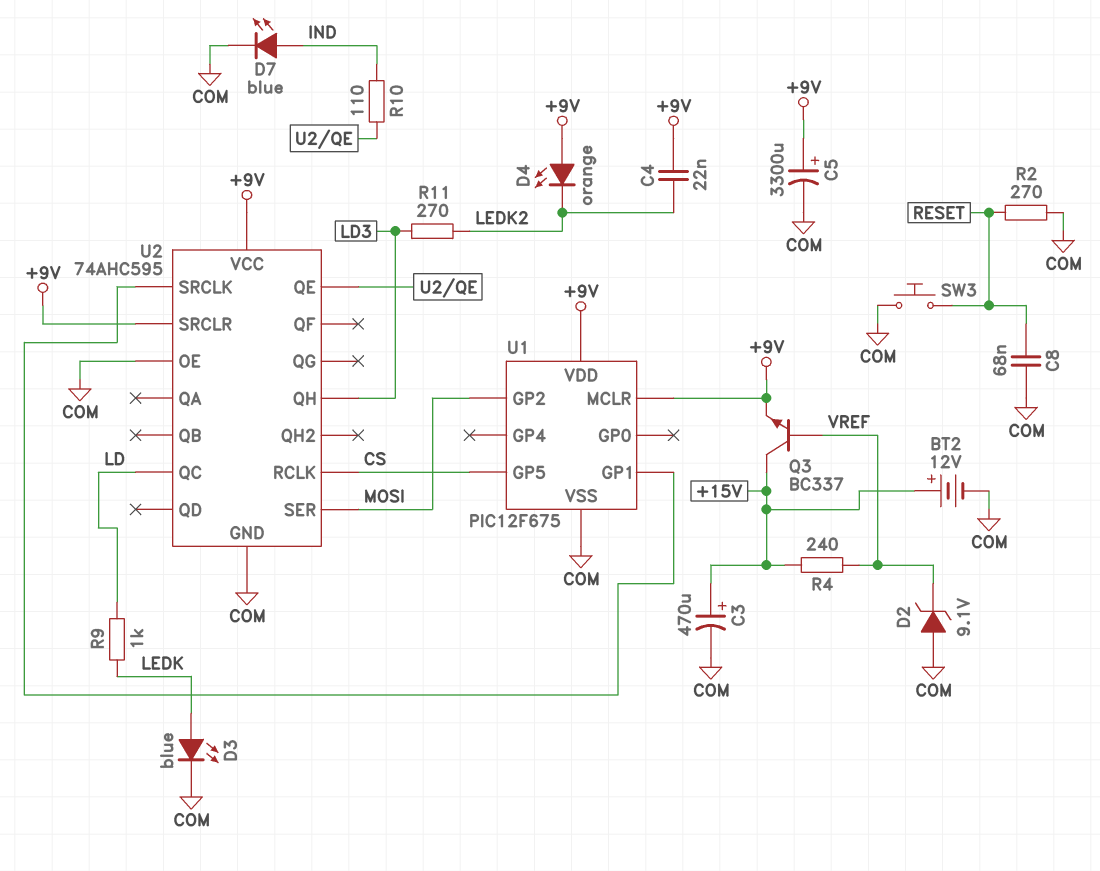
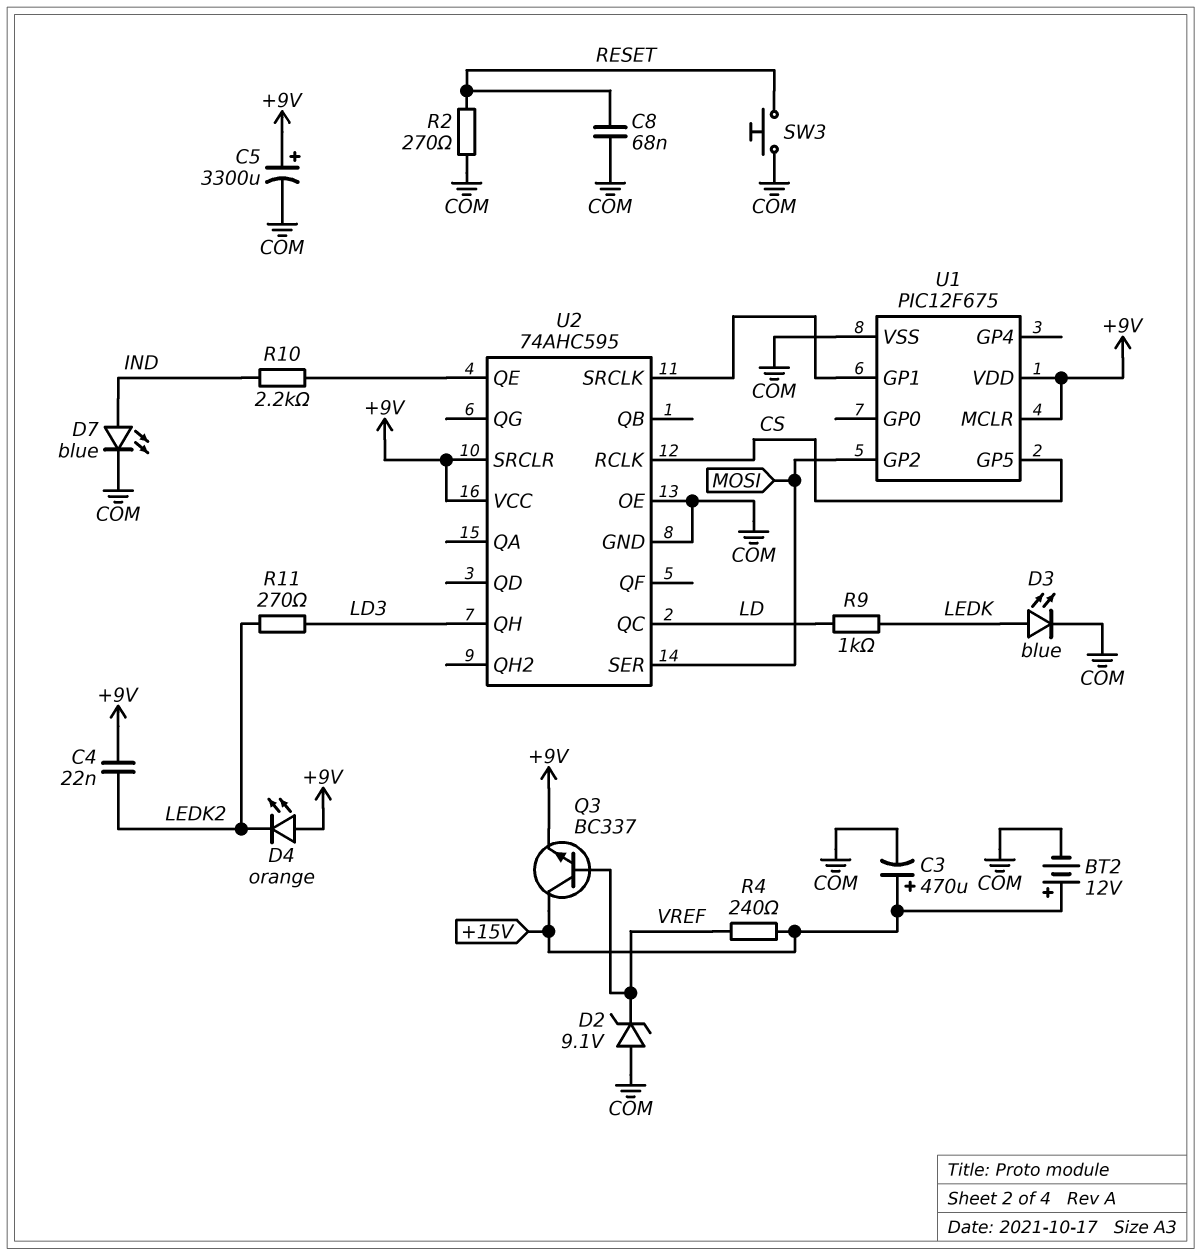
R10: 110 (IND, U2/QE) -> 2.2k (IND, U2/QE)

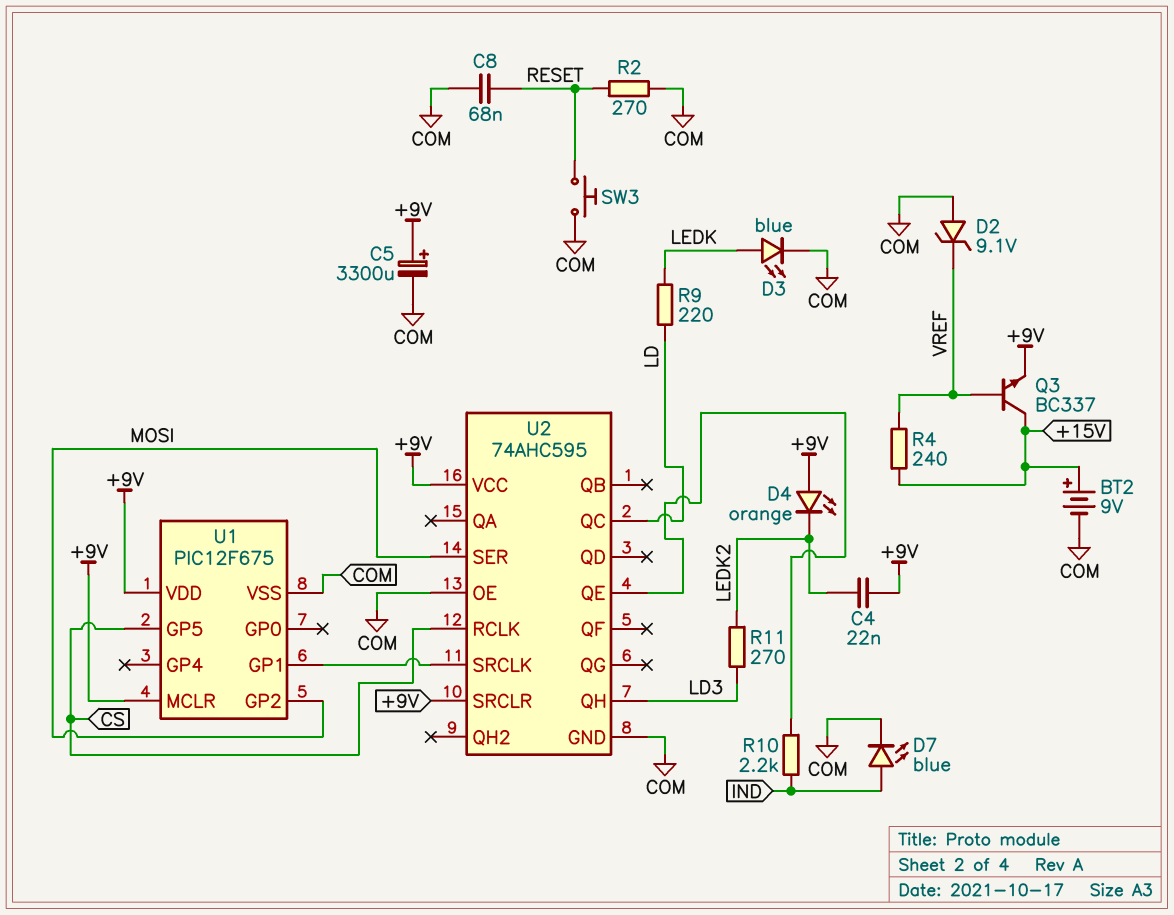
BT2: 12V (plus +15V, minus COM) -> 9V (plus +15V, minus COM)
C3: 470uF (plus +15V, minus COM) -> none
R9: 1k (LD, LEDK) -> 220 (LD, LEDK)

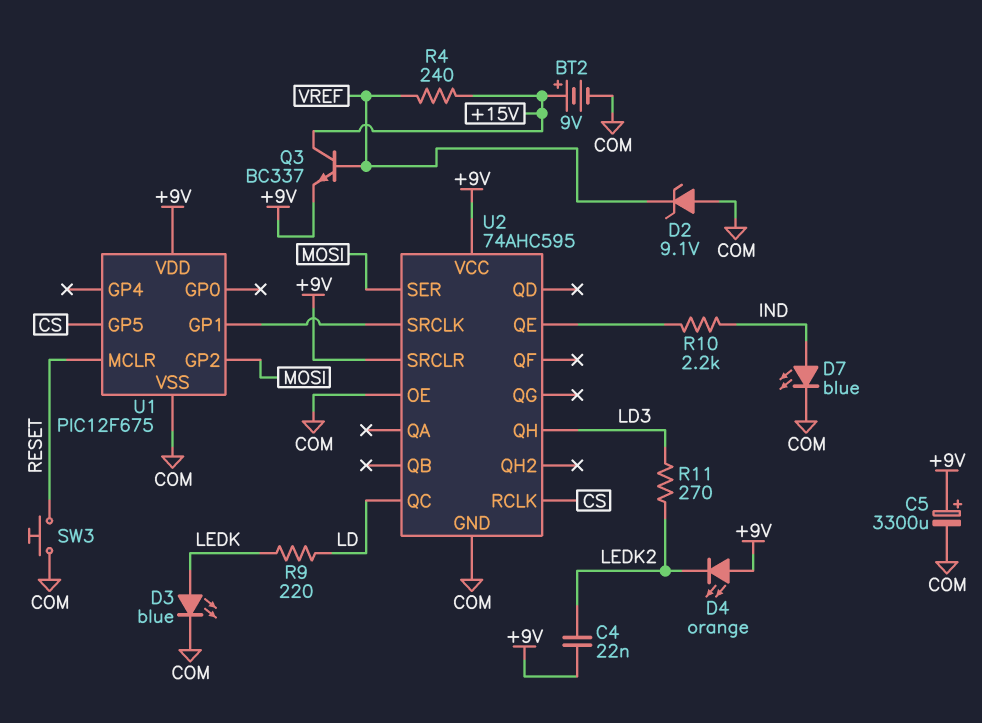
C8: 68nF (COM, RESET) -> none
R2: 270 (COM, RESET) -> none
U1 pin MCLR: +9V -> RESET

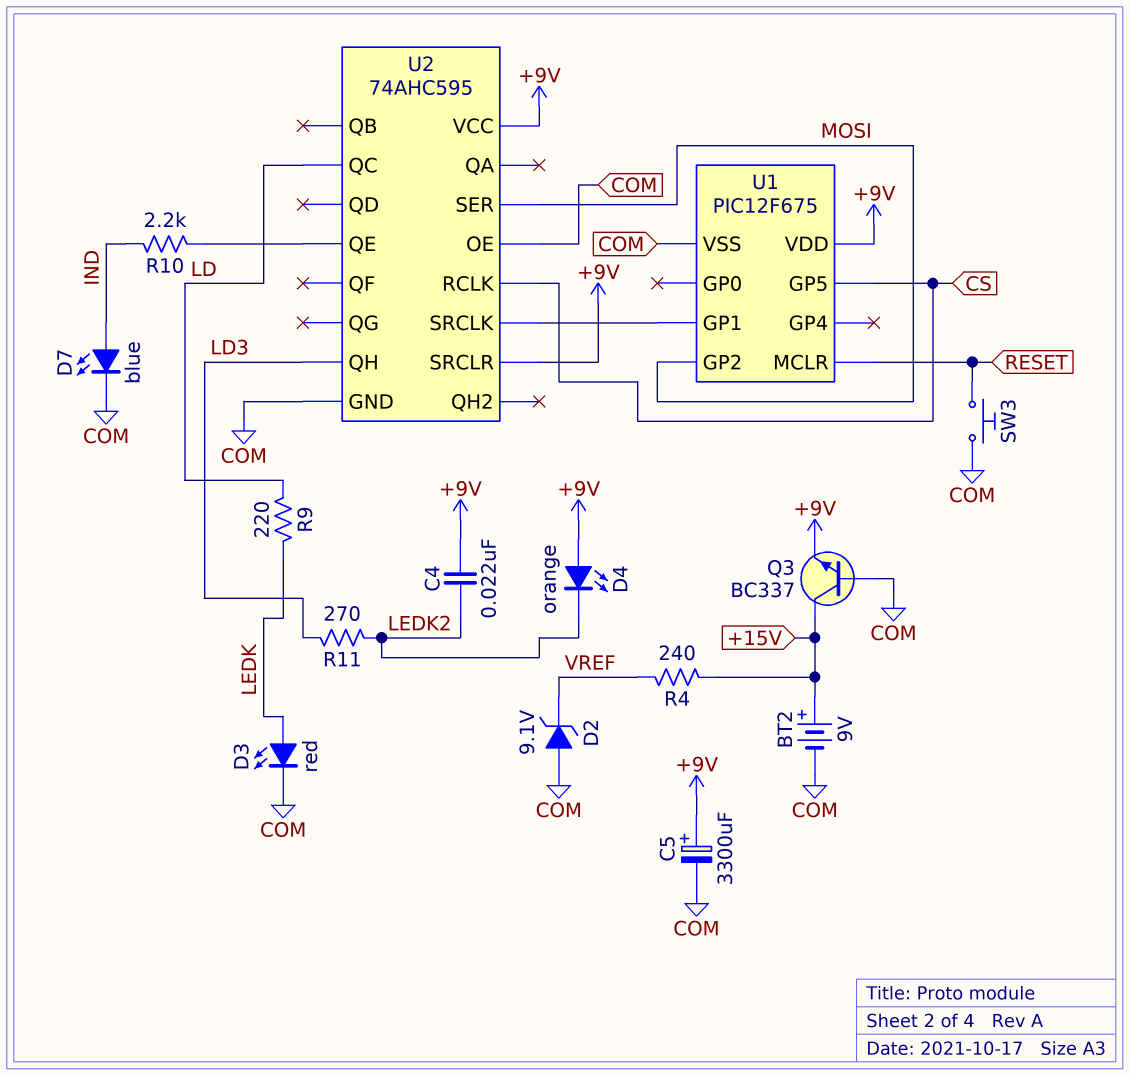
D3: LED blue (A LEDK, K COM) -> LED red (A LEDK, K COM)
Q3: NPN BC337 (B VREF, C +15V, E +9V) -> NPN BC337 (B COM, C +15V, E +9V)

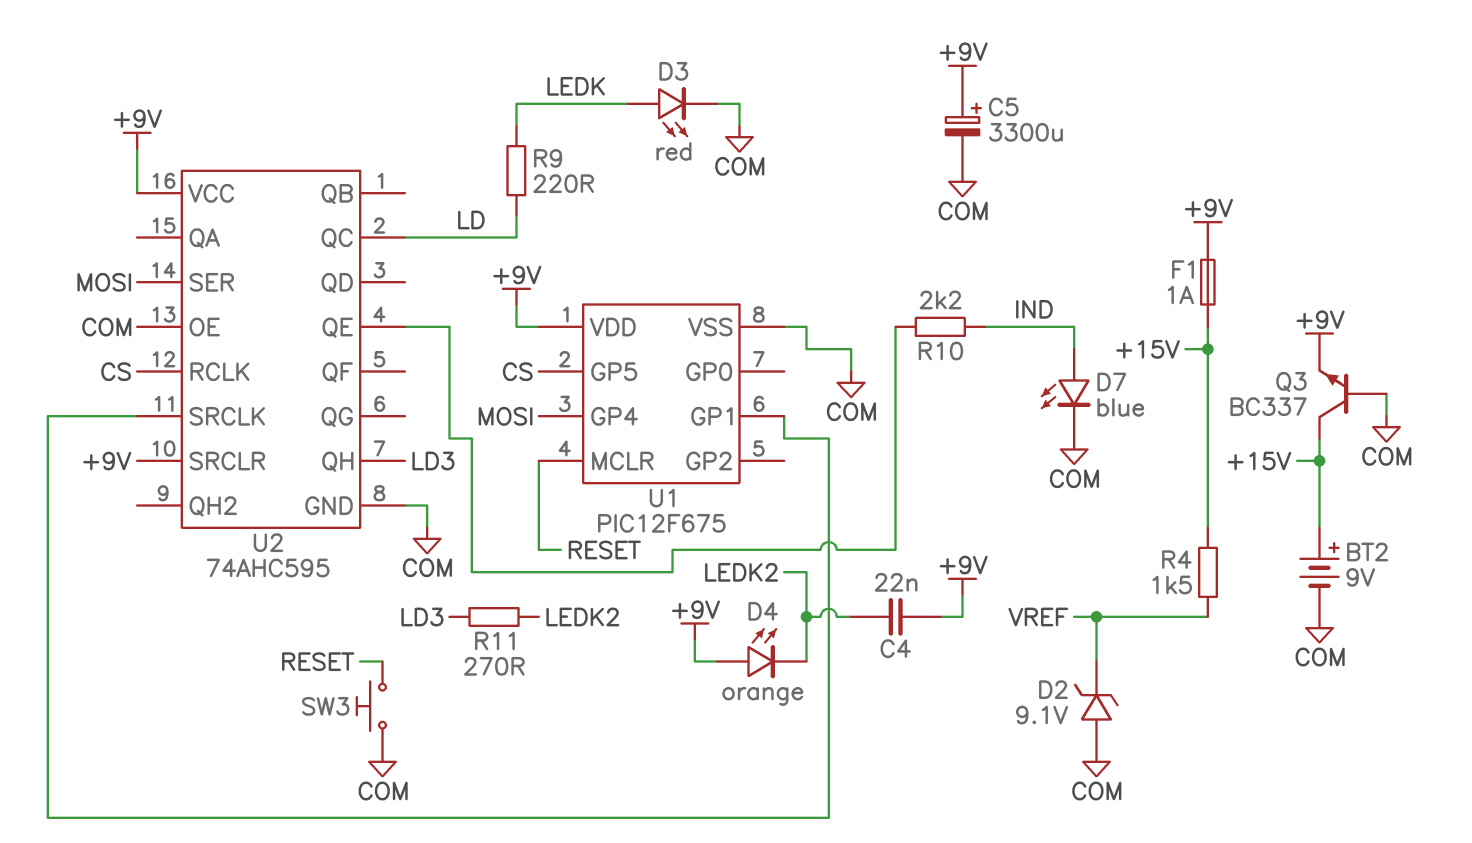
F1: none -> 1A (+9V, +15V)
R4: 240 (+15V, VREF) -> 1.5k (+15V, VREF)
U1 pin GP2: MOSI -> none
U1 pin GP4: none -> MOSI

